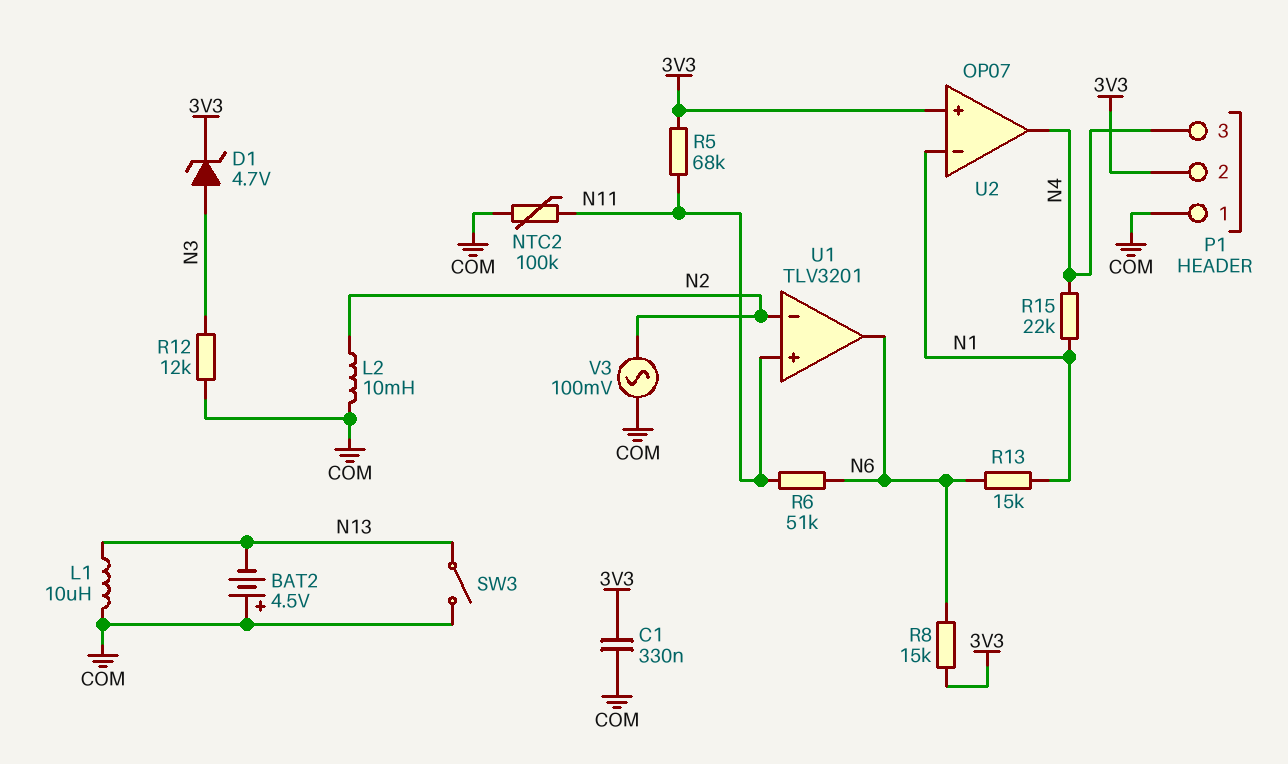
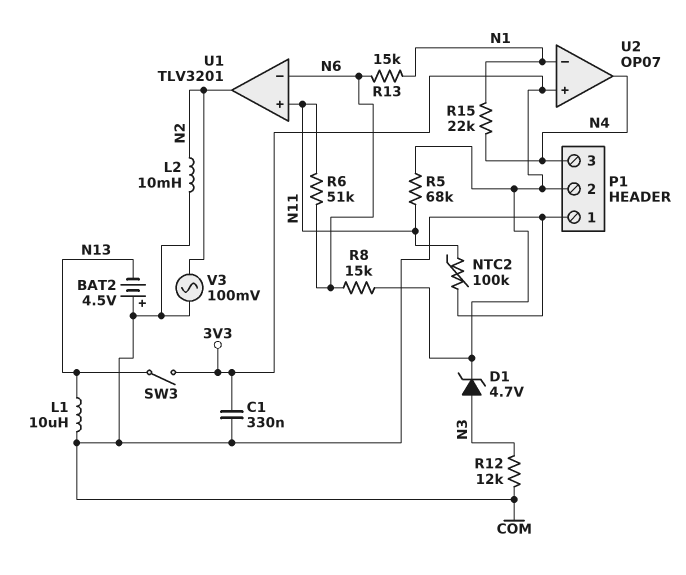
SW3: switch (COM, N13) -> switch (3V3, N13)
U1 pin in-: N2 -> N6
U1 pin out: N6 -> N2

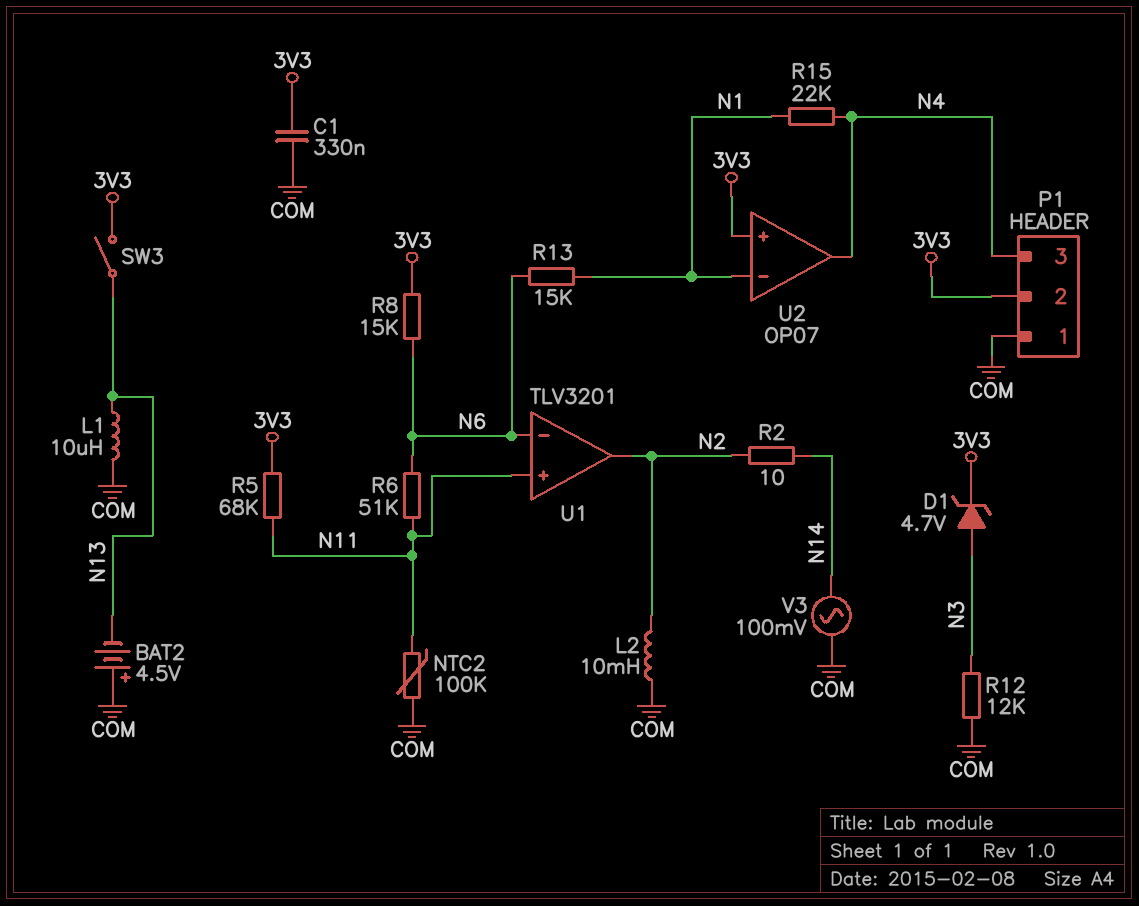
R2: none -> 10 (N2, N14)
V3: AC 100mV (COM, N2) -> AC 100mV (COM, N14)

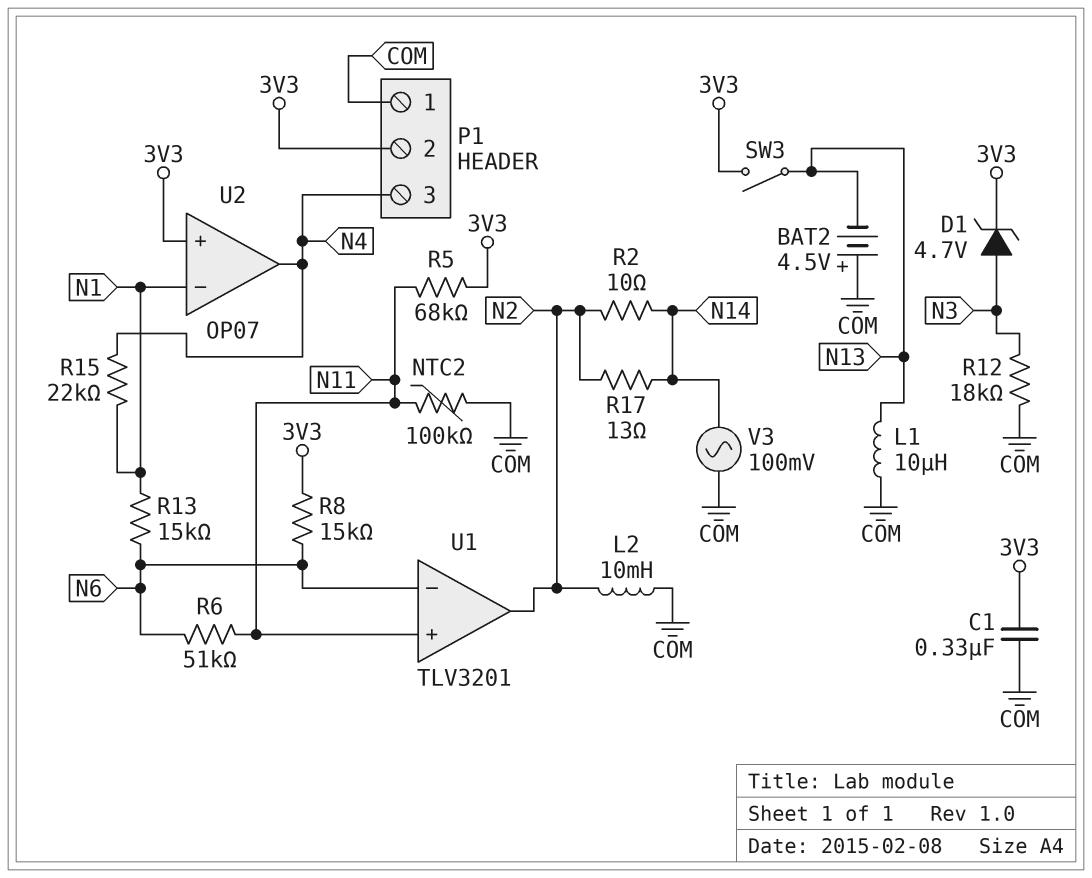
R12: 12k (COM, N3) -> 18k (COM, N3)
R17: none -> 13 (N2, N14)

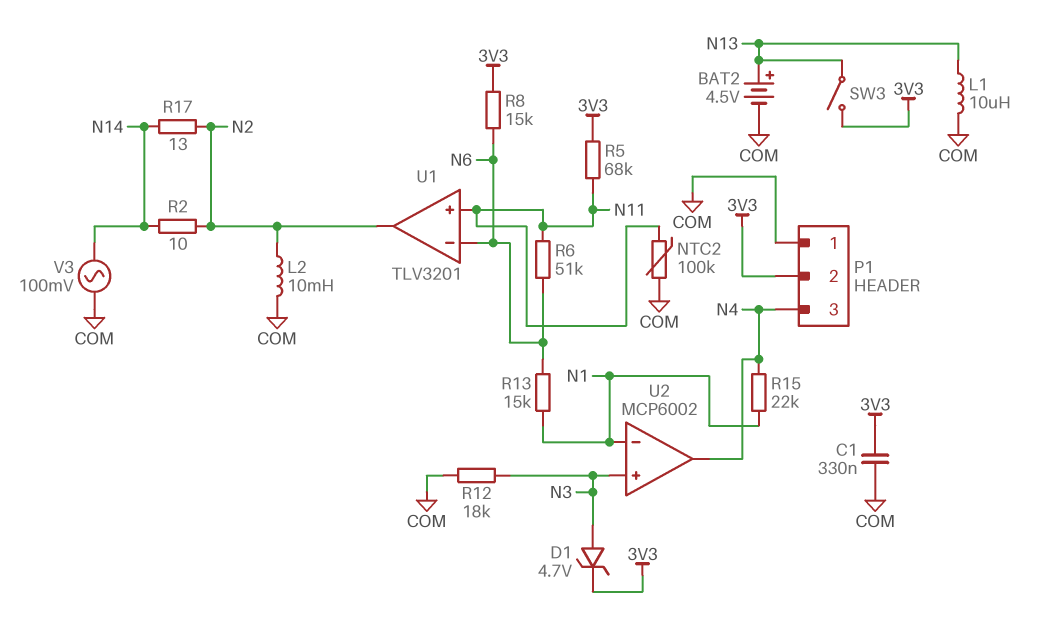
BAT2: 4.5V (plus COM, minus N13) -> 4.5V (plus N13, minus COM)
U2: OP07 -> MCP6002
U2 pin in+: 3V3 -> N3

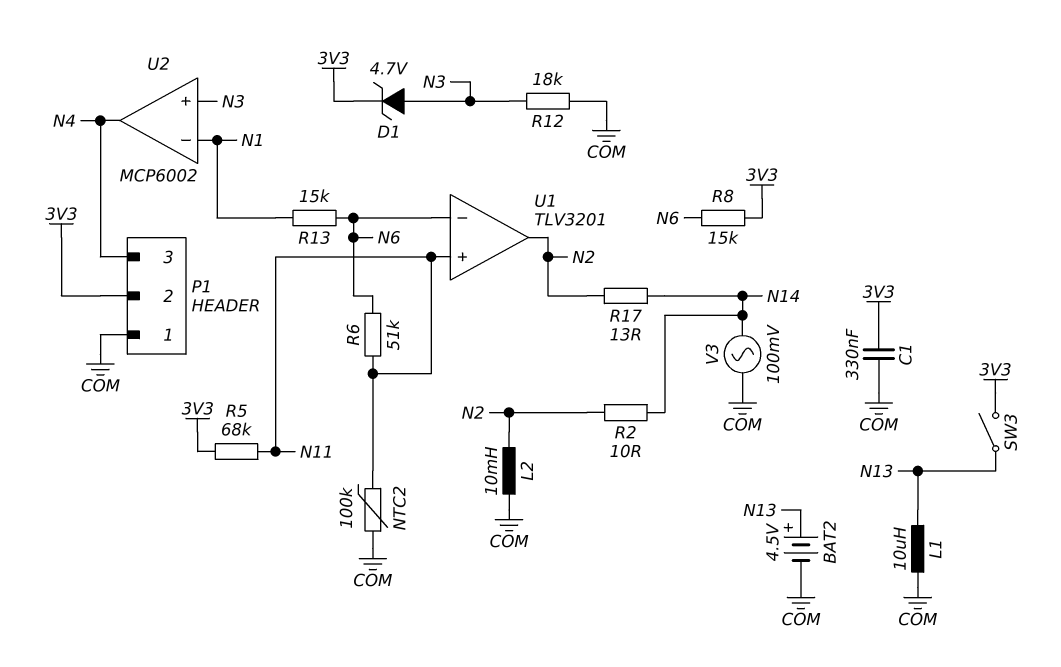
R15: 22k (N1, N4) -> none

